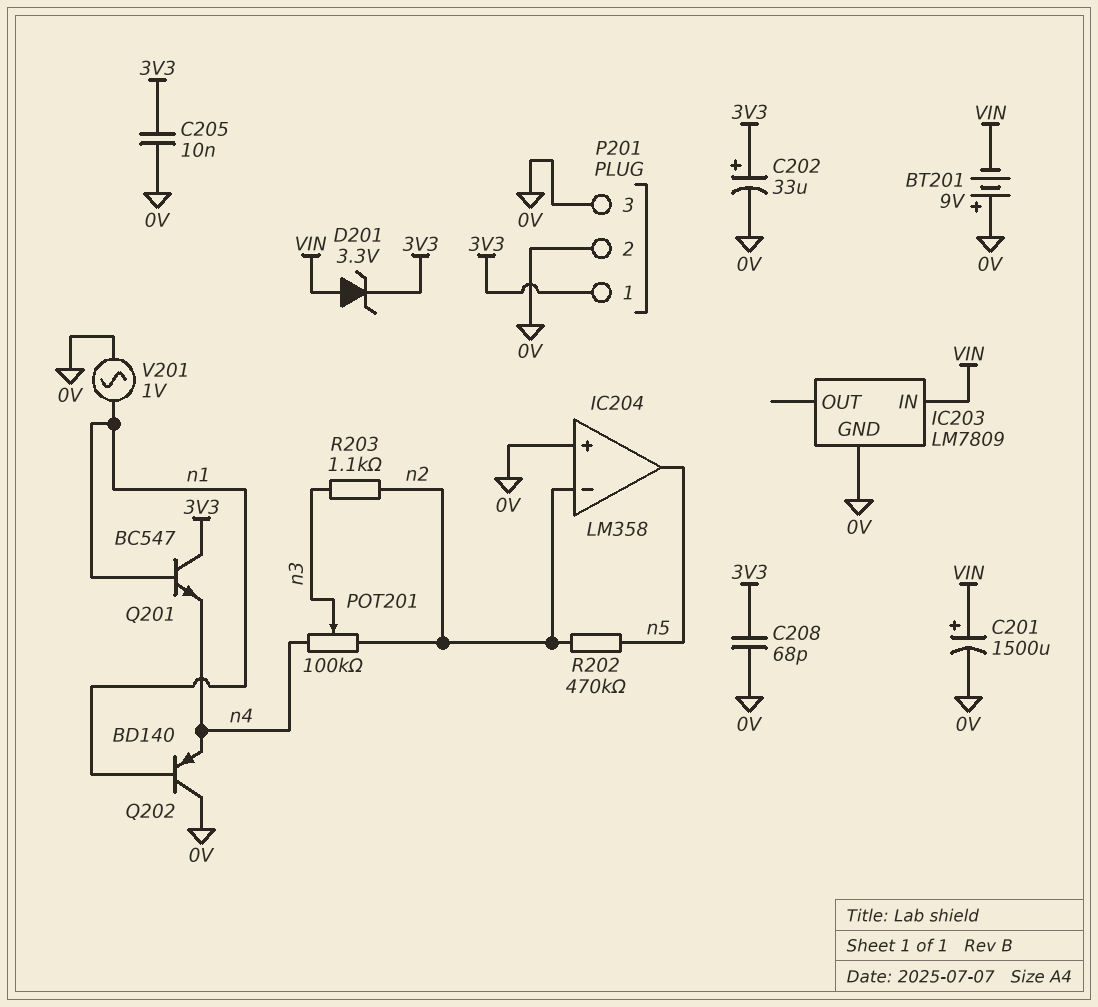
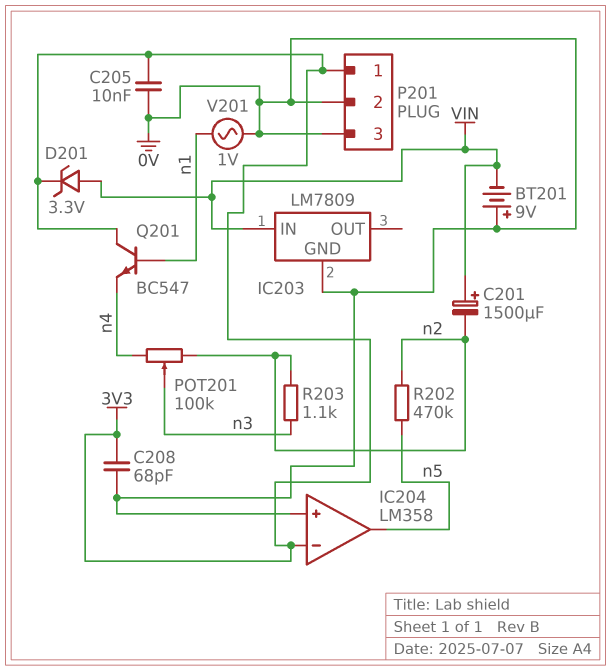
C201: 1500uF (plus VIN, minus 0V) -> 1500uF (plus VIN, minus n2)
C202: 33uF (plus 3V3, minus 0V) -> none
IC204 pin in-: n2 -> 3V3
Q202: PNP BD140 (B n1, C 0V, E n4) -> none

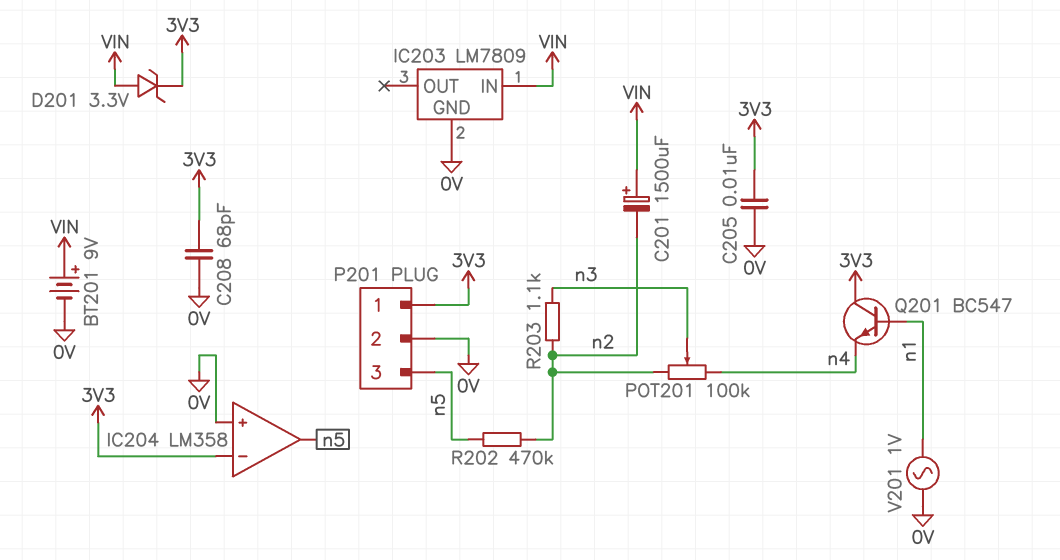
BT201: 9V (plus 0V, minus VIN) -> 9V (plus VIN, minus 0V)
P201 pin 3: 0V -> n5

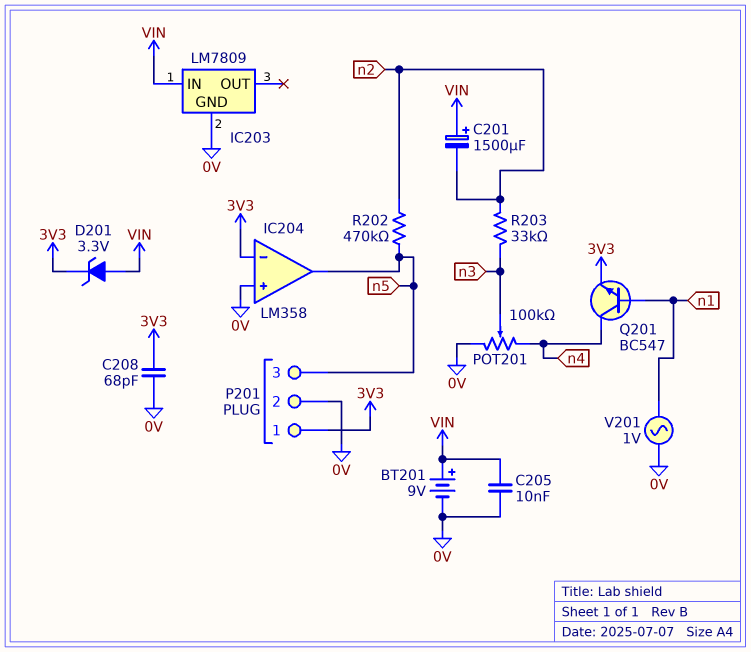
C205: 10nF (0V, 3V3) -> 10nF (0V, VIN)
POT201: 100k (n2, n4, wiper n3) -> 100k (0V, n4, wiper n3)
Q201: NPN BC547 (B n1, C 3V3, E n4) -> NPN BC547 (B n1, C n4, E 3V3)
R203: 1.1k (n2, n3) -> 33k (n2, n3)

